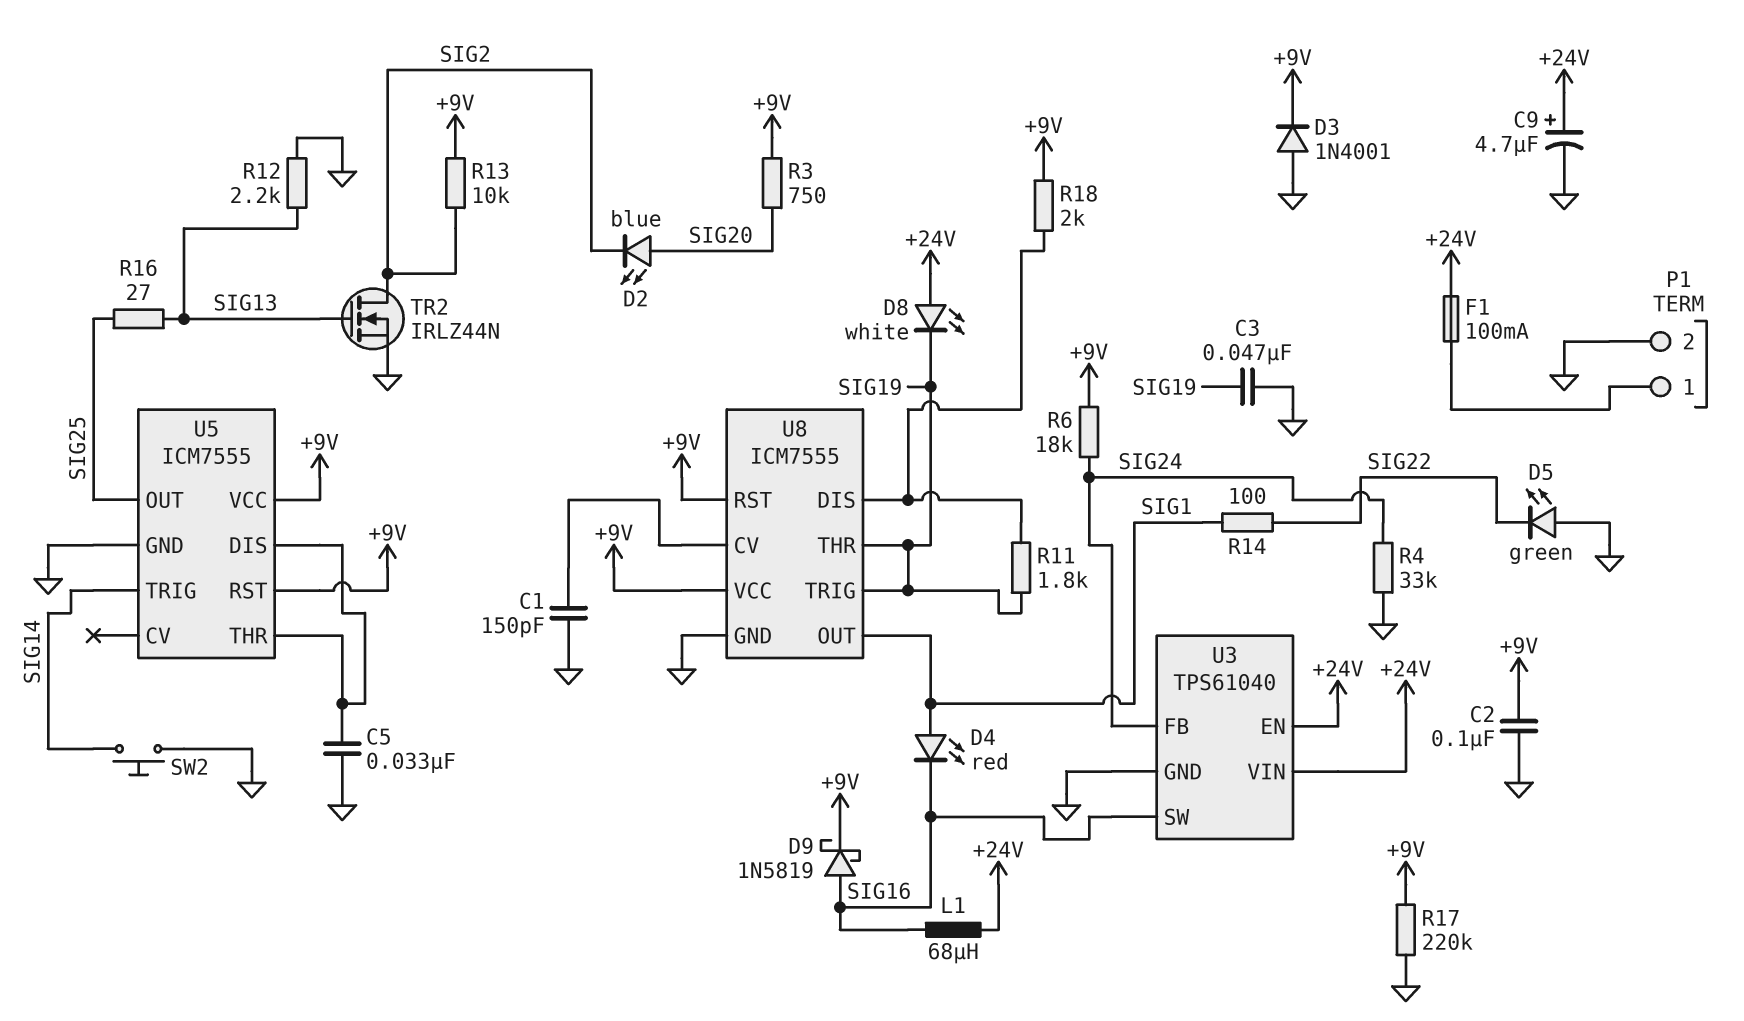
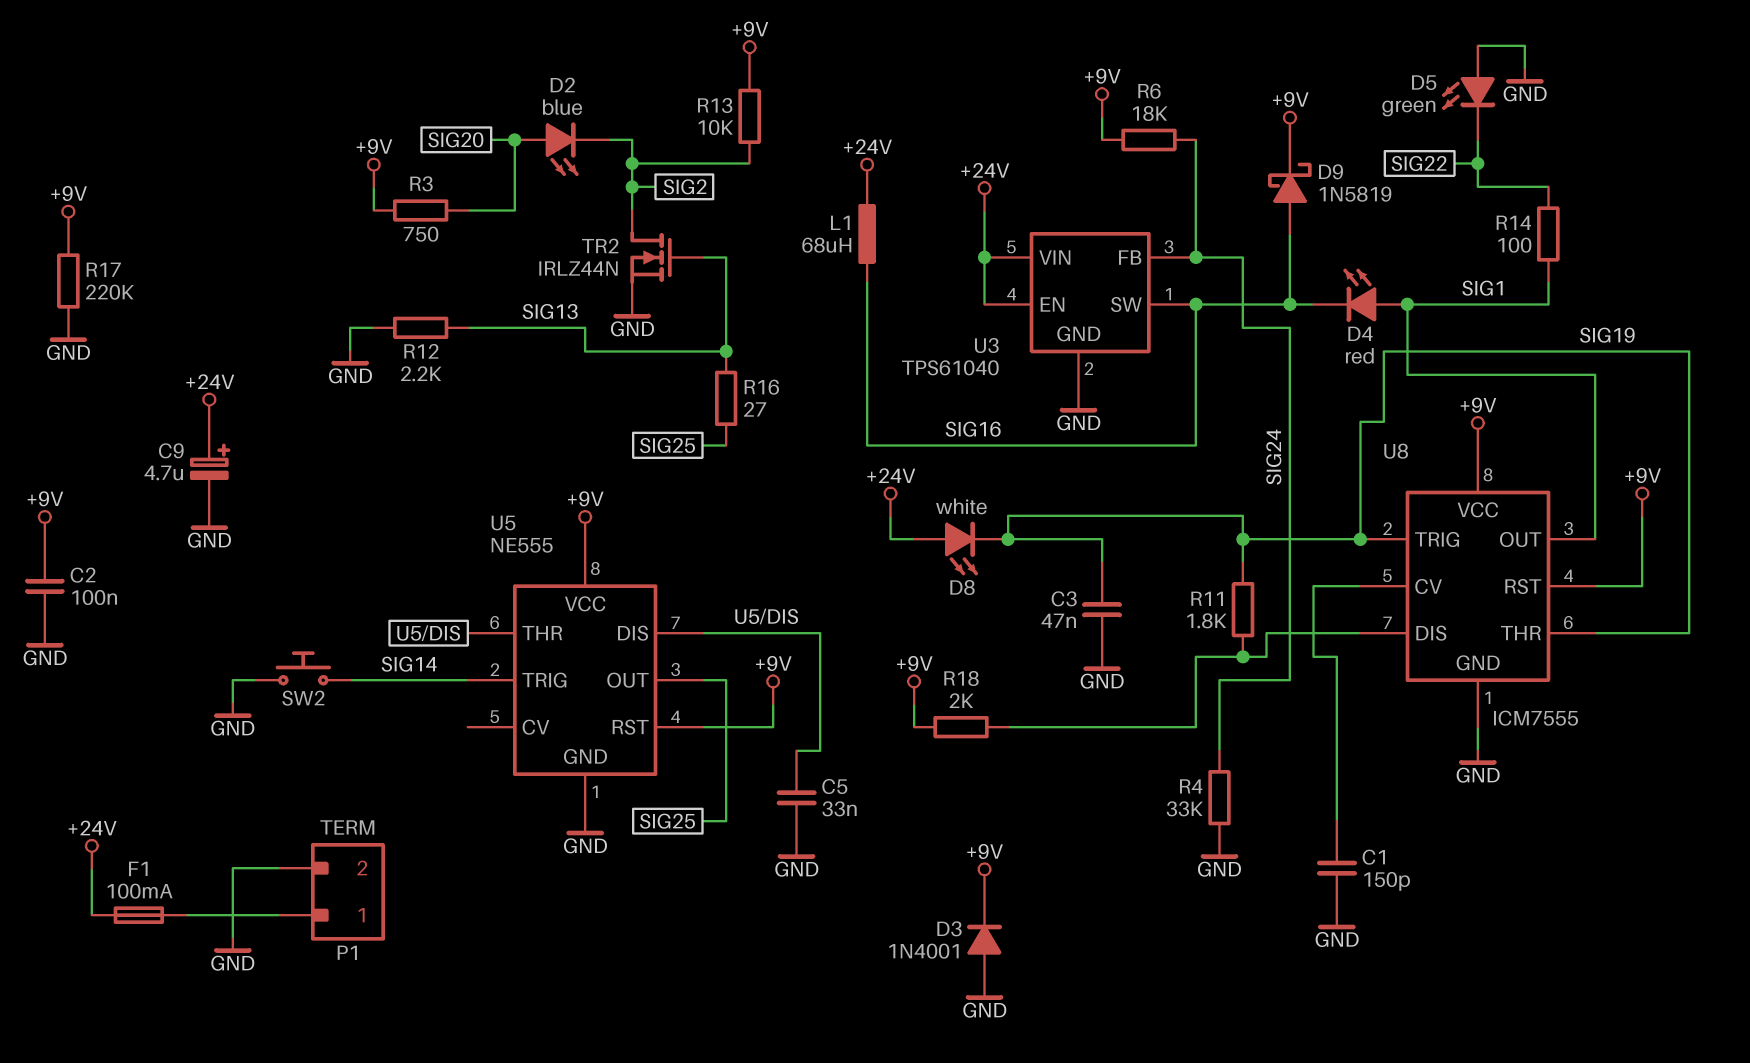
U5: ICM7555 -> NE555

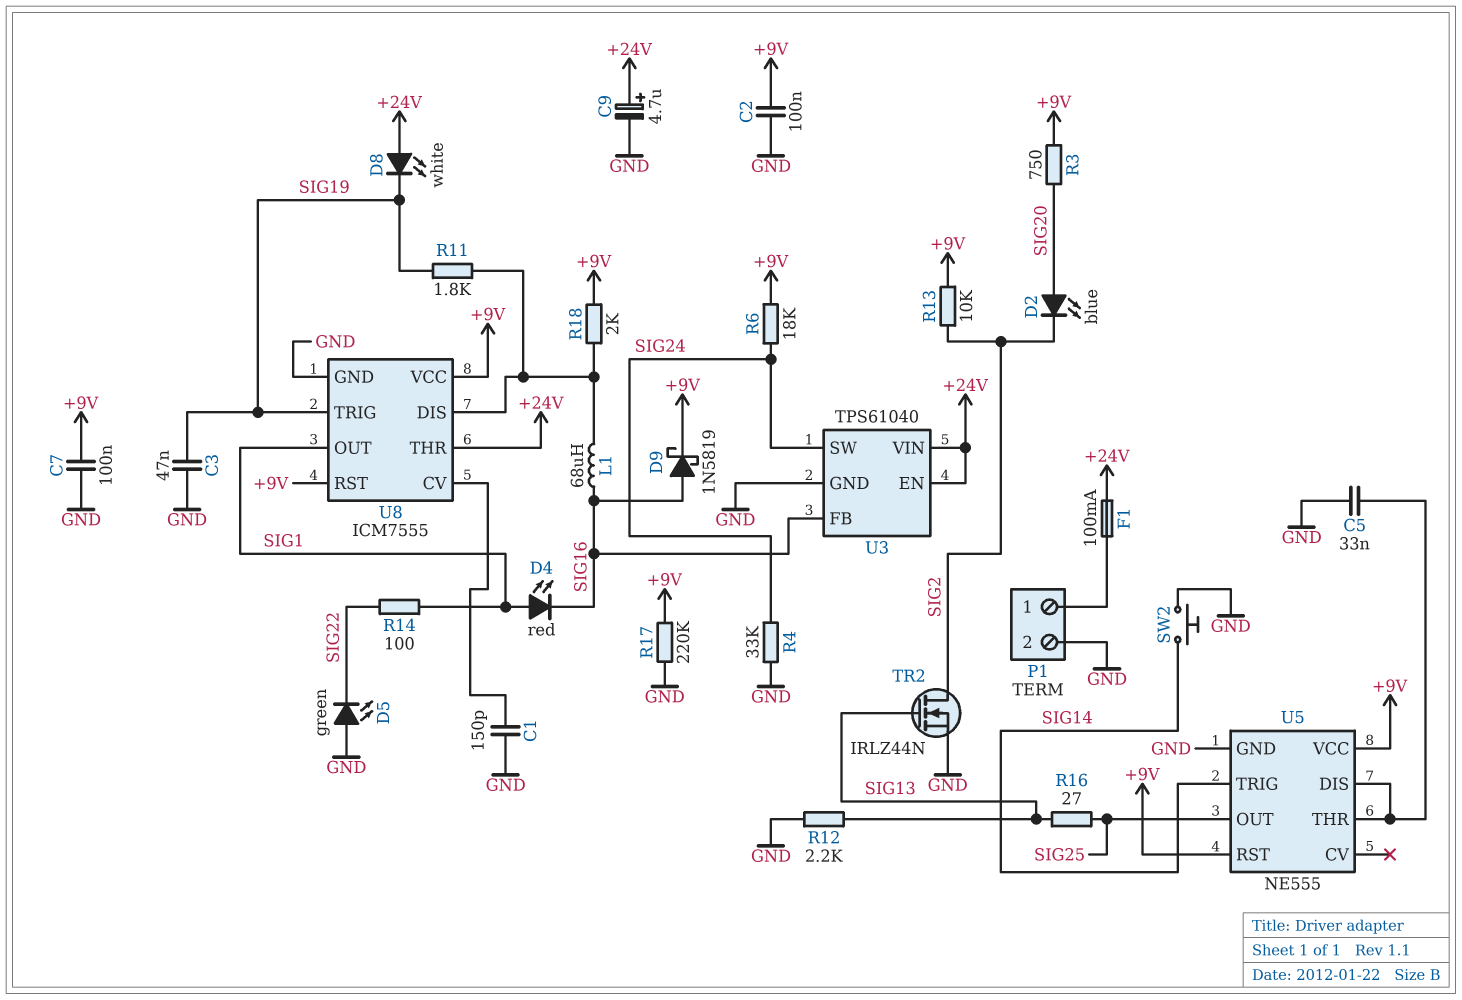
C7: none -> 100nF (+9V, GND)
D3: diode 1N4001 (A GND, K +9V) -> none
L1: 68uH (+24V, SIG16) -> 68uH (SIG16, U8/DIS)
U3 pin FB: SIG24 -> SIG16
U3 pin SW: SIG16 -> SIG24
U8 pin THR: SIG19 -> +24V

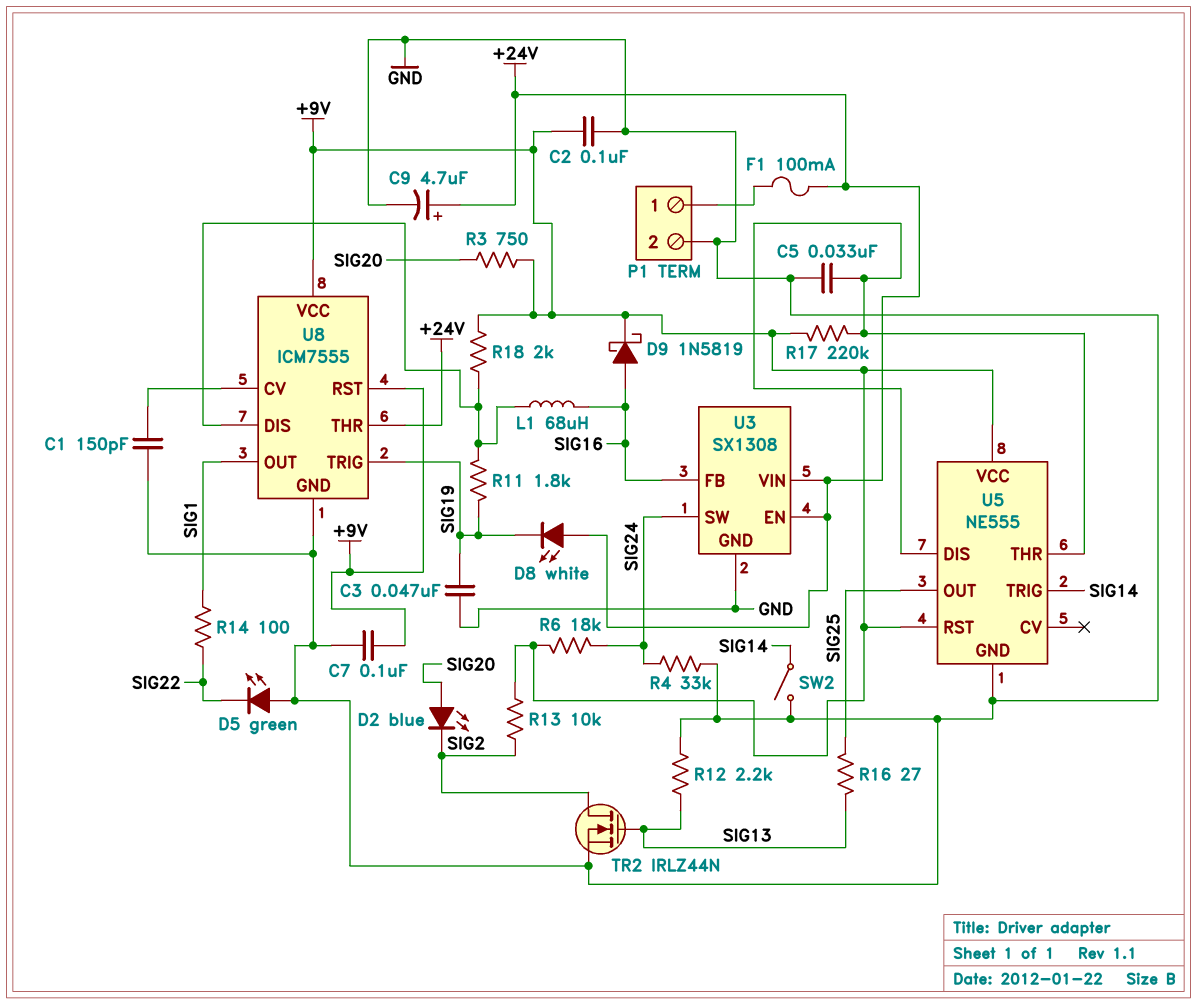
D4: LED red (A SIG1, K SIG16) -> none
R17: 220k (+9V, GND) -> 220k (+9V, U5/DIS)
SW2: button (GND, SIG14) -> switch (GND, SIG14)
U3: TPS61040 -> SX1308

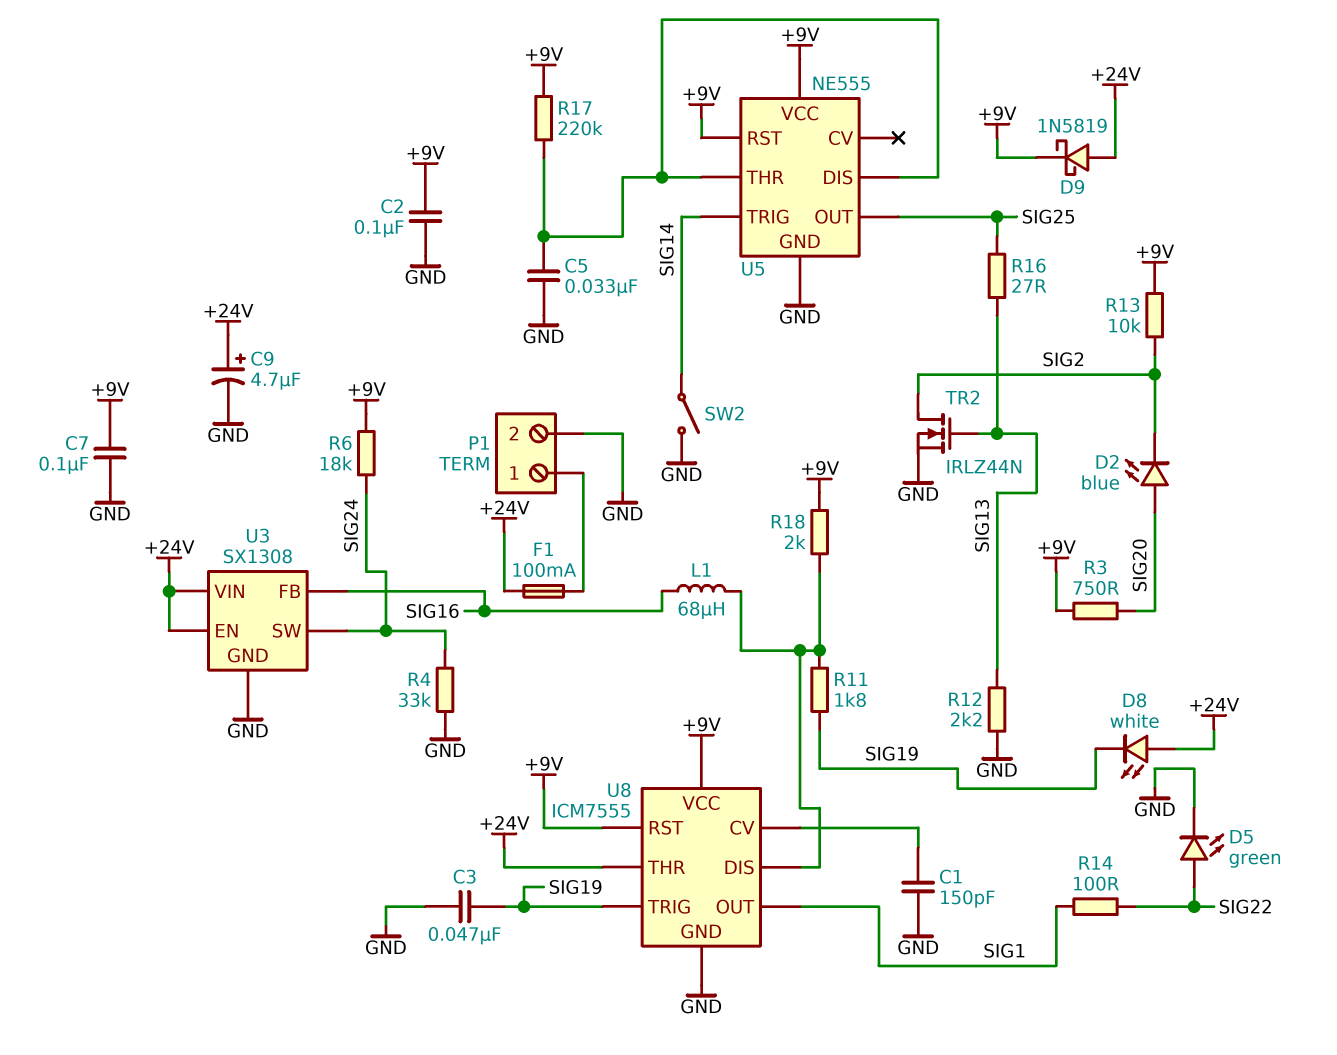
D5: LED green (A GND, K SIG22) -> LED green (A SIG22, K GND)
D9: schottky 1N5819 (A SIG16, K +9V) -> schottky 1N5819 (A +24V, K +9V)

